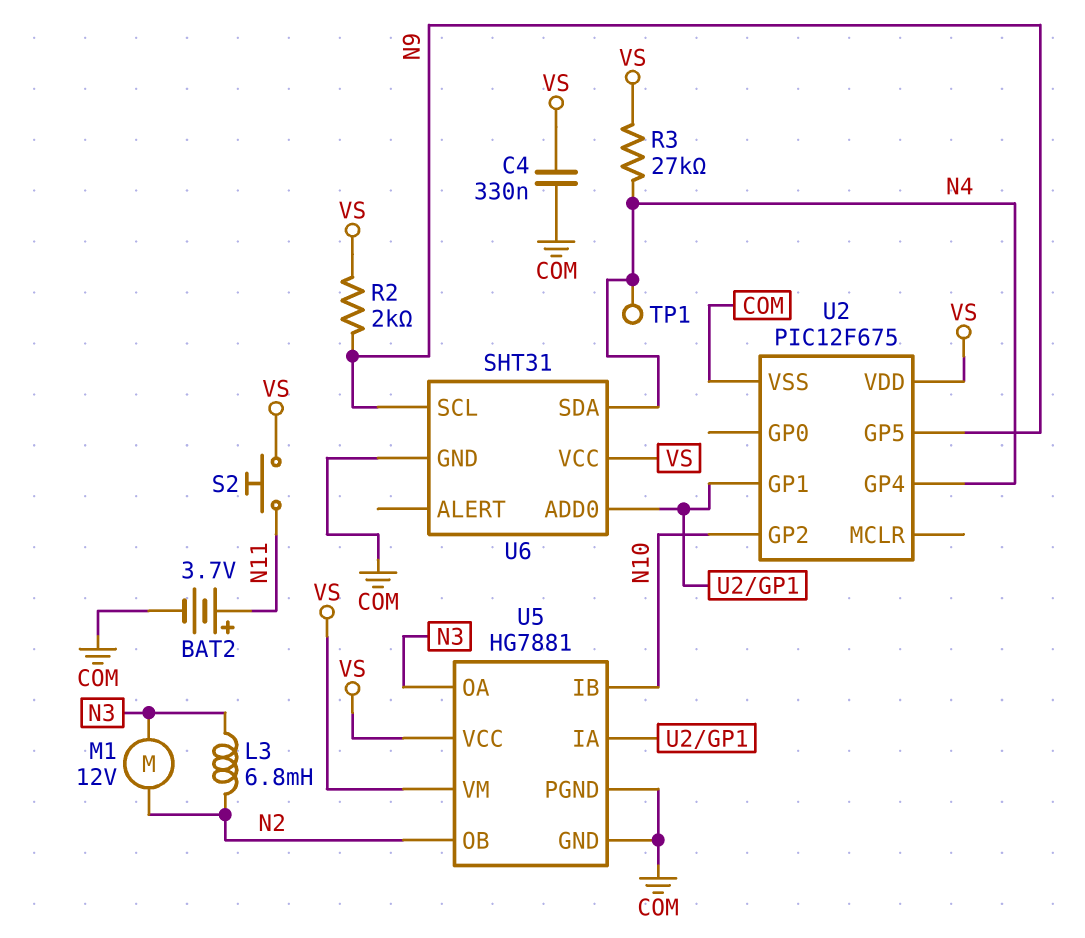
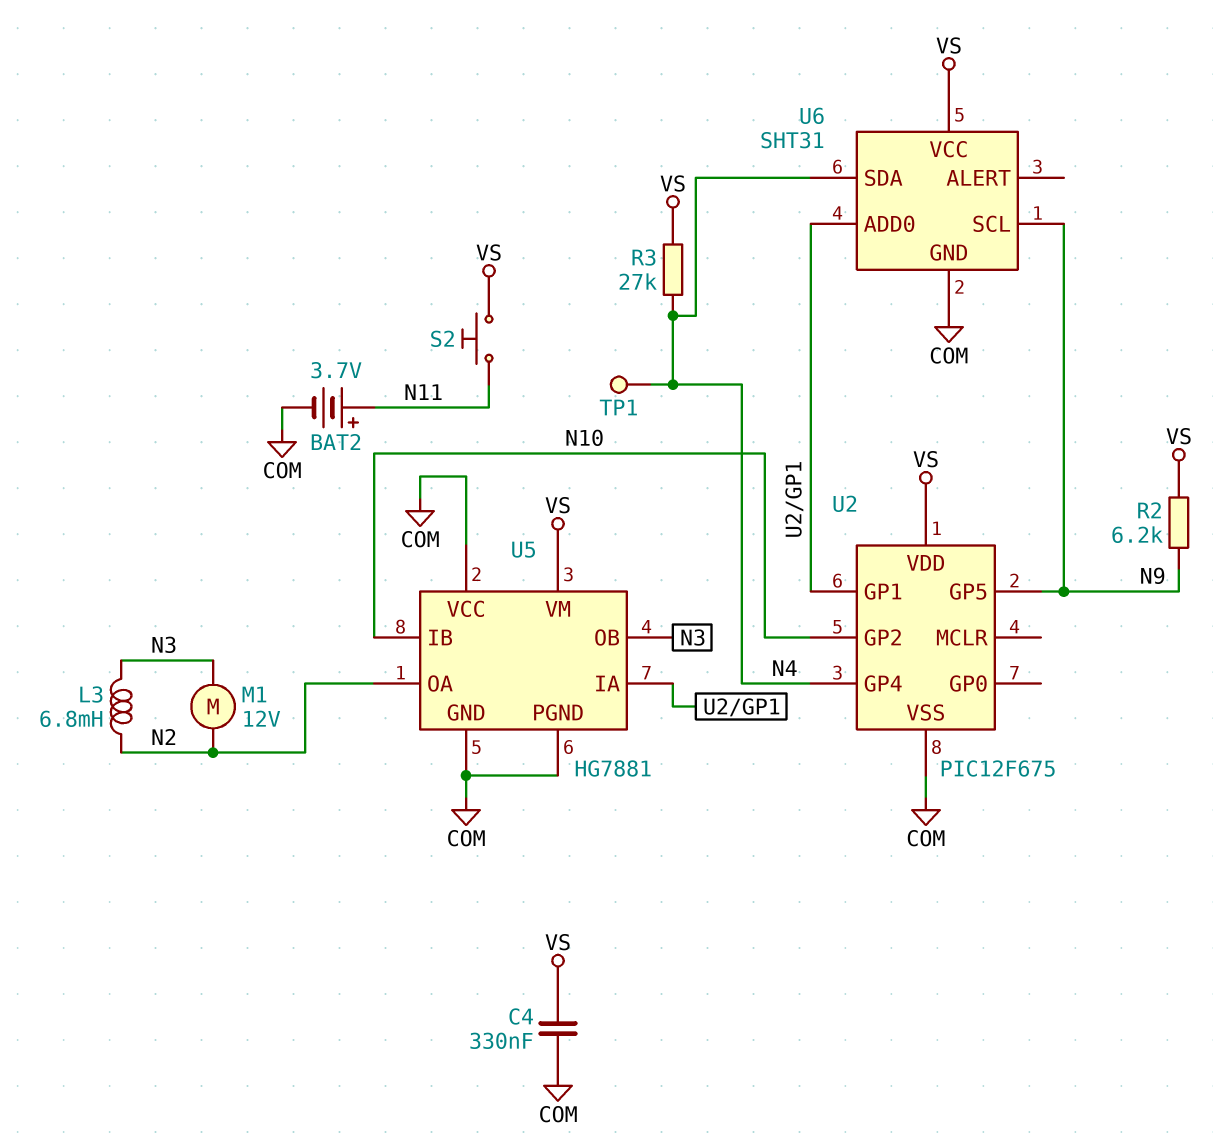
R2: 2k (N9, VS) -> 6.2k (N9, VS)
U5 pin OA: N3 -> N2
U5 pin OB: N2 -> N3
U5 pin VCC: VS -> COM

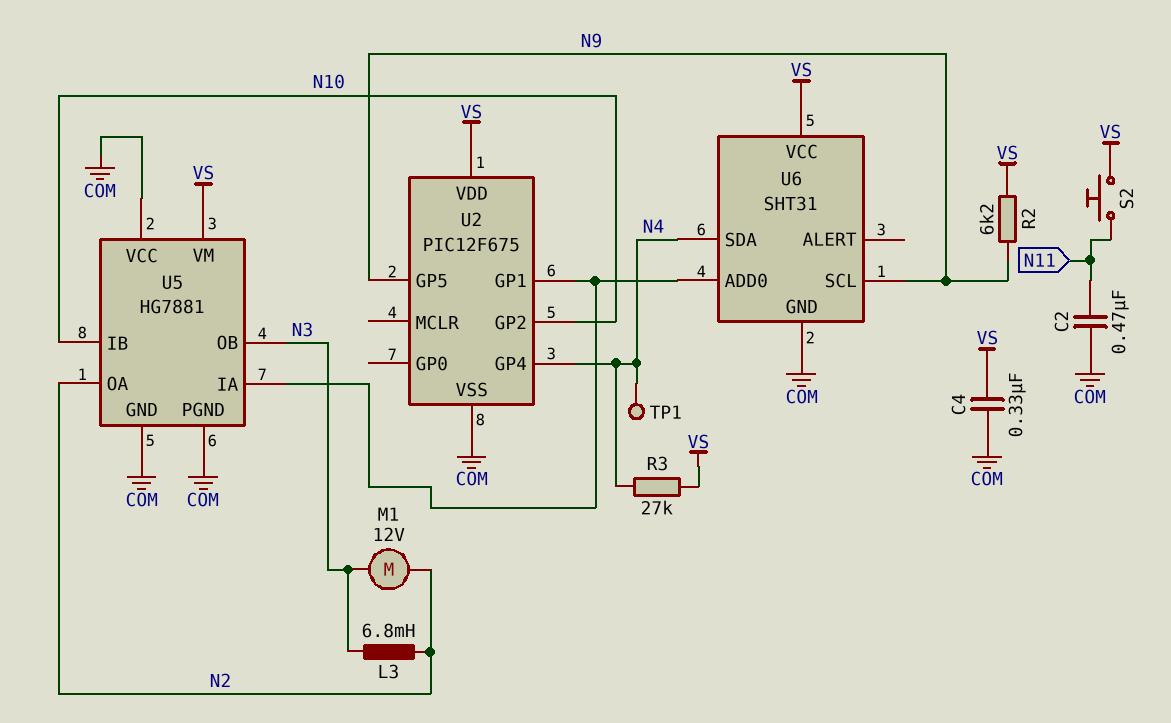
BAT2: 3.7V (plus N11, minus COM) -> none
C2: none -> 470nF (COM, N11)

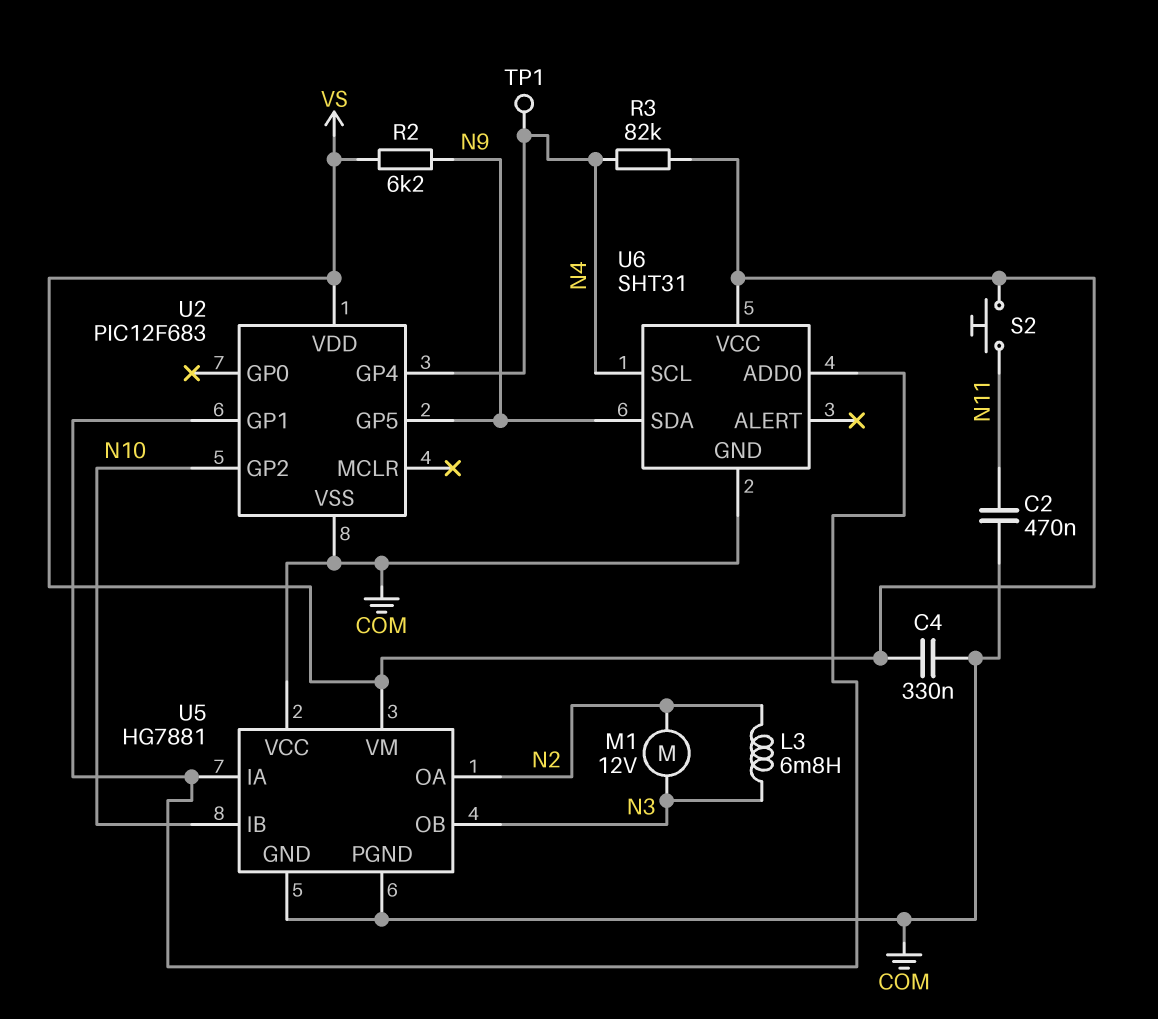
R3: 27k (N4, VS) -> 82k (N4, VS)
U2: PIC12F675 -> PIC12F683
U6 pin SCL: N9 -> N4
U6 pin SDA: N4 -> N9

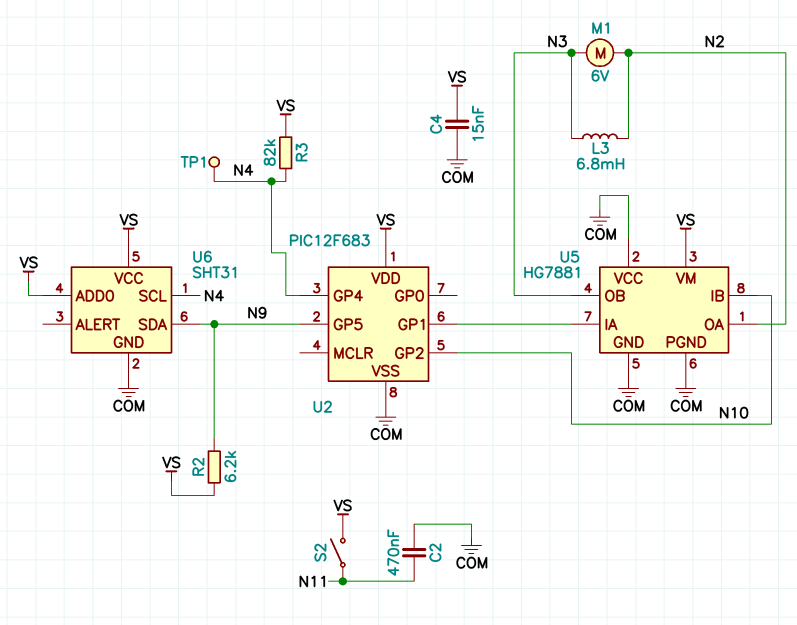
C4: 330nF (COM, VS) -> 15nF (COM, VS)
M1: motor 12V (N2, N3) -> motor 6V (N2, N3)
S2: button (N11, VS) -> switch (N11, VS)
U6 pin ADD0: U2/GP1 -> VS

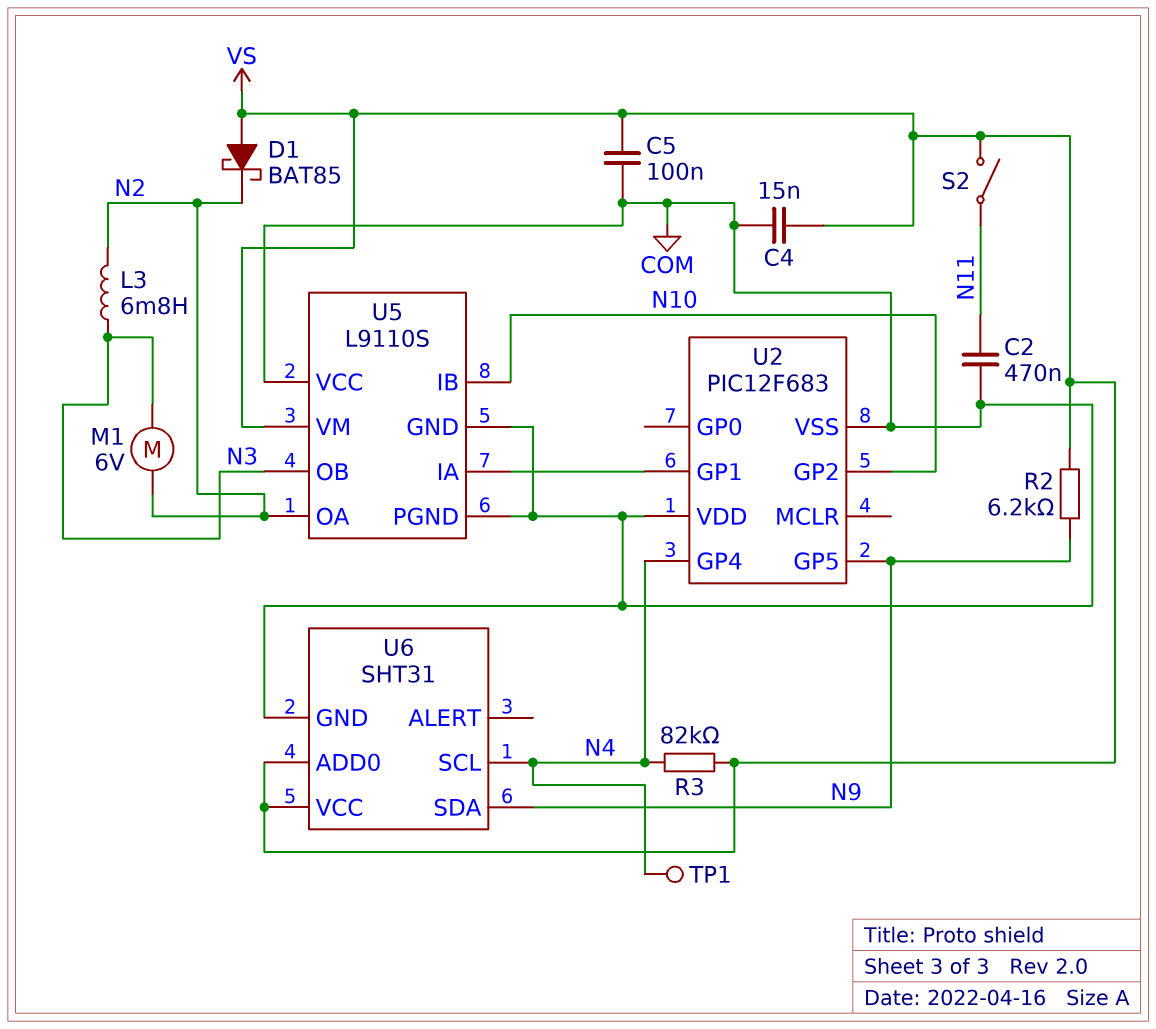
C5: none -> 100nF (COM, VS)
D1: none -> schottky BAT85 (A VS, K N2)
U2 pin VDD: VS -> COM
U5: HG7881 -> L9110S

